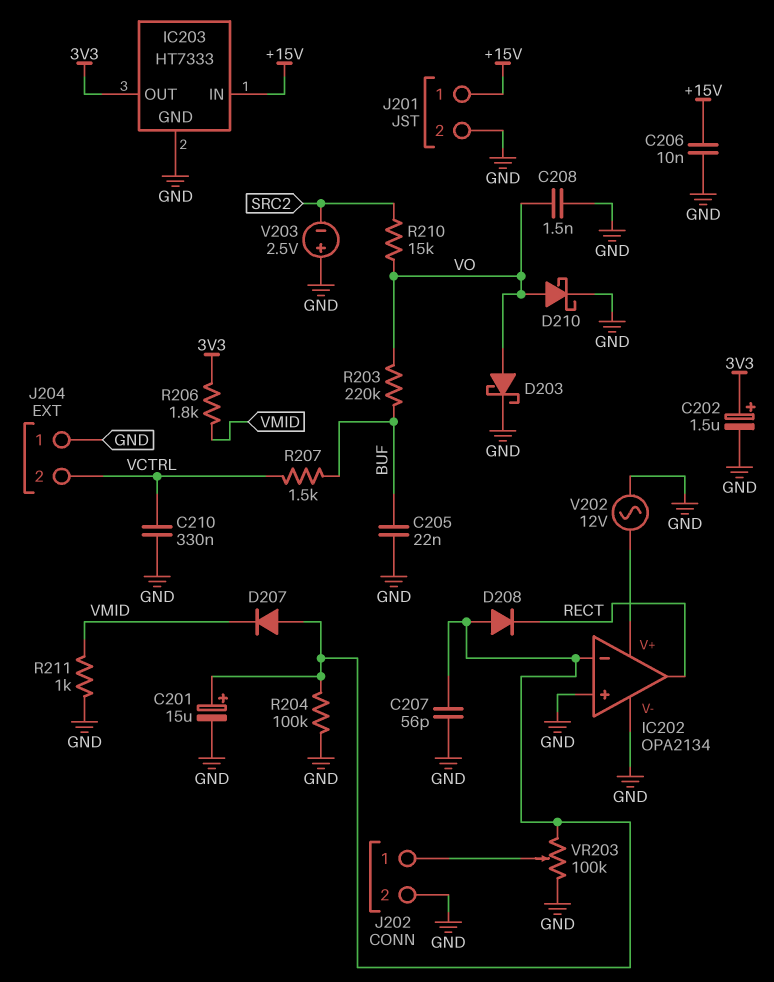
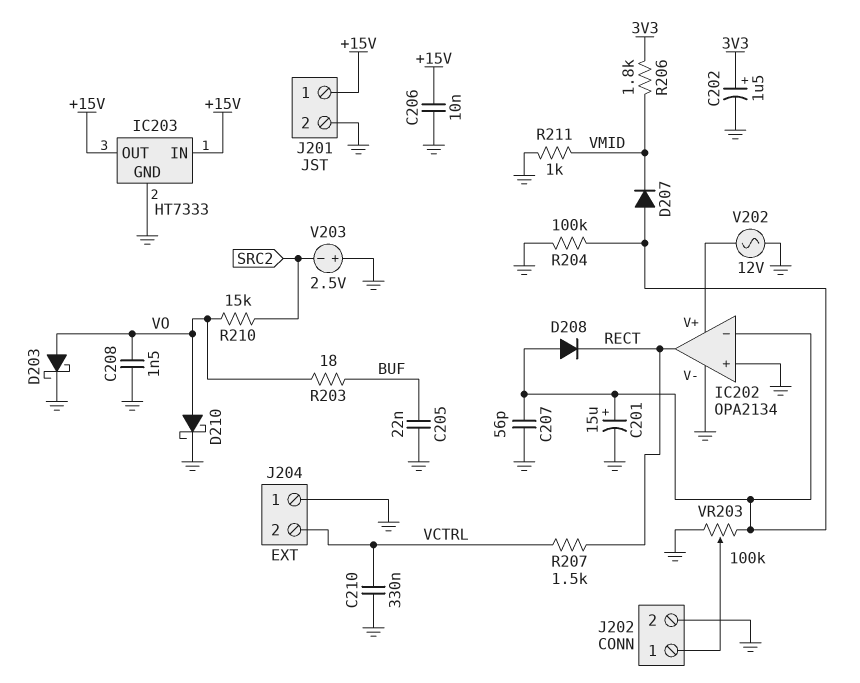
IC203 pin OUT: 3V3 -> +15V
R203: 220k (BUF, VO) -> 18 (BUF, VO)
R207: 1.5k (BUF, VCTRL) -> 1.5k (RECT, VCTRL)

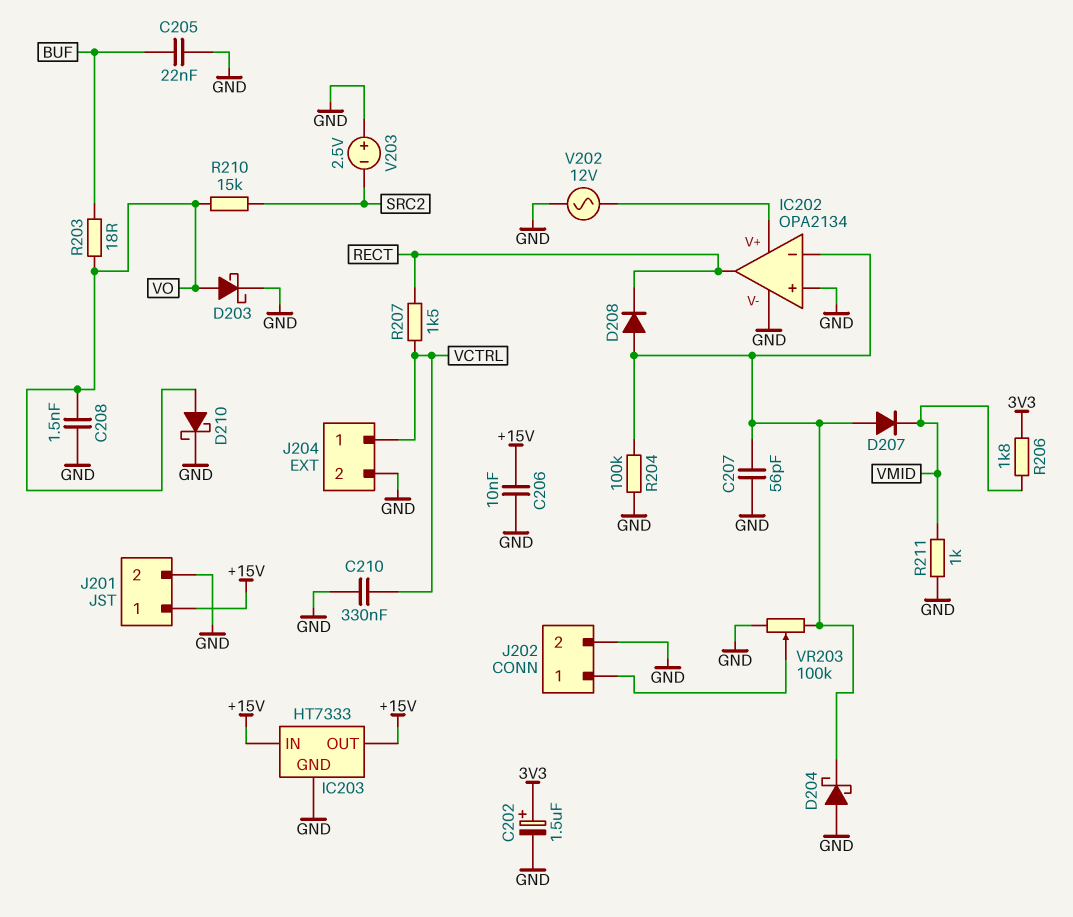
C201: 15uF (plus IC202/in-, minus GND) -> none
D204: none -> schottky (A GND, K IC202/in-)
J204 pin 1: GND -> VCTRL
J204 pin 2: VCTRL -> GND

